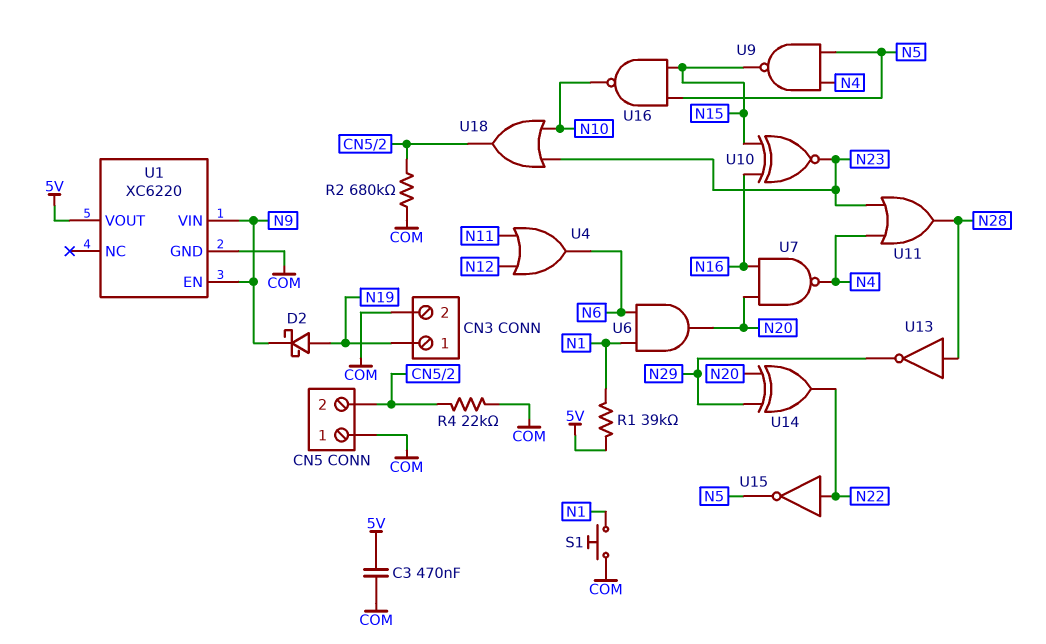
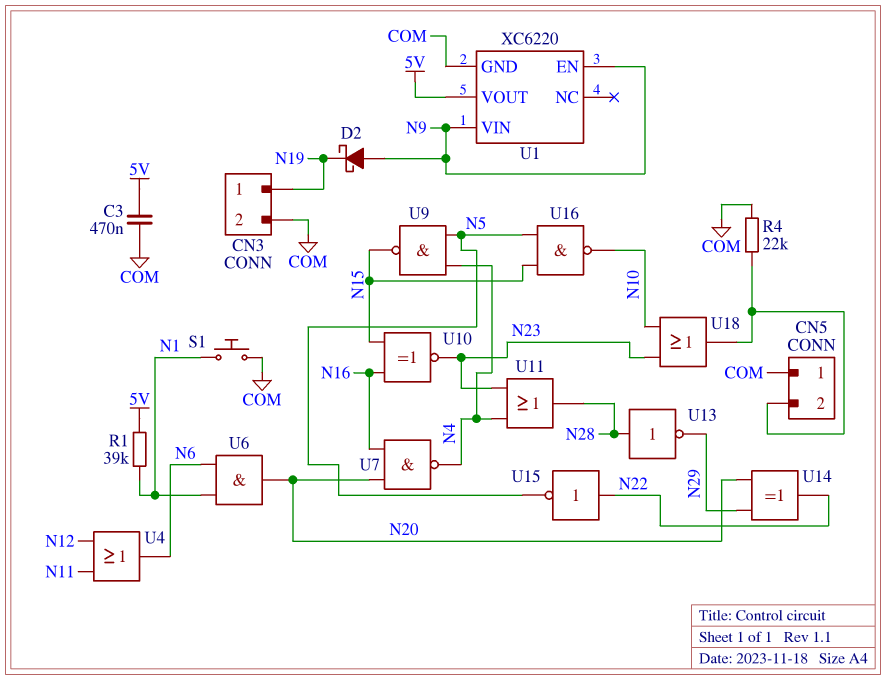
D2: schottky (A N19, K N9) -> schottky (A N9, K N19)
R2: 680k (CN5/2, COM) -> none

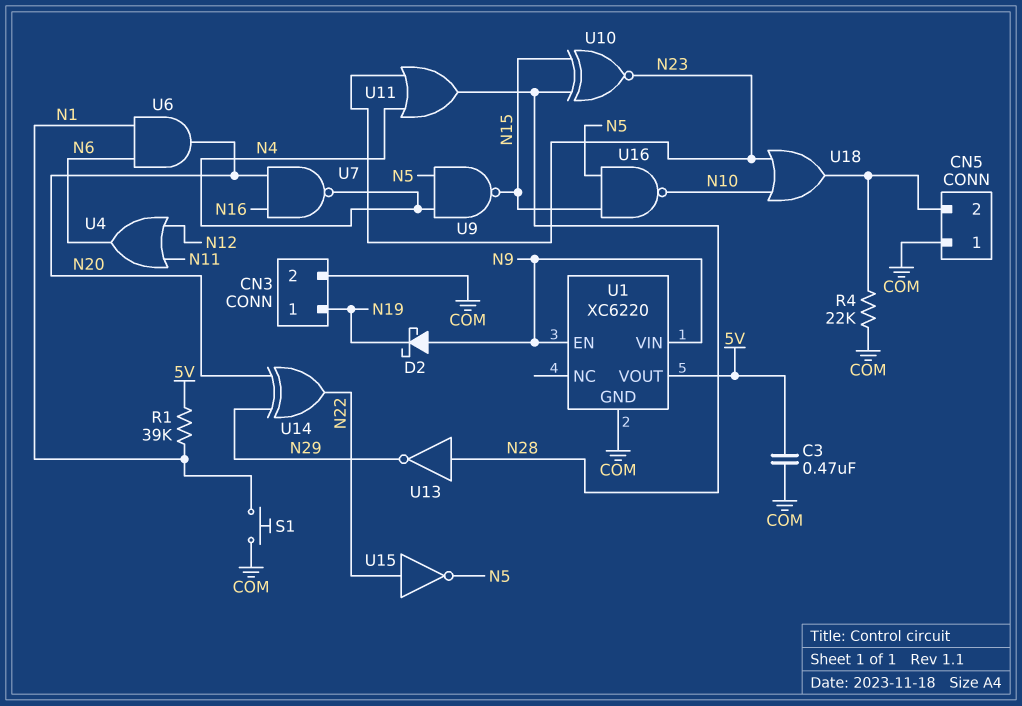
U10: XNOR (in N15, in N16, out N23) -> XNOR (in N15, in N28, out N23)

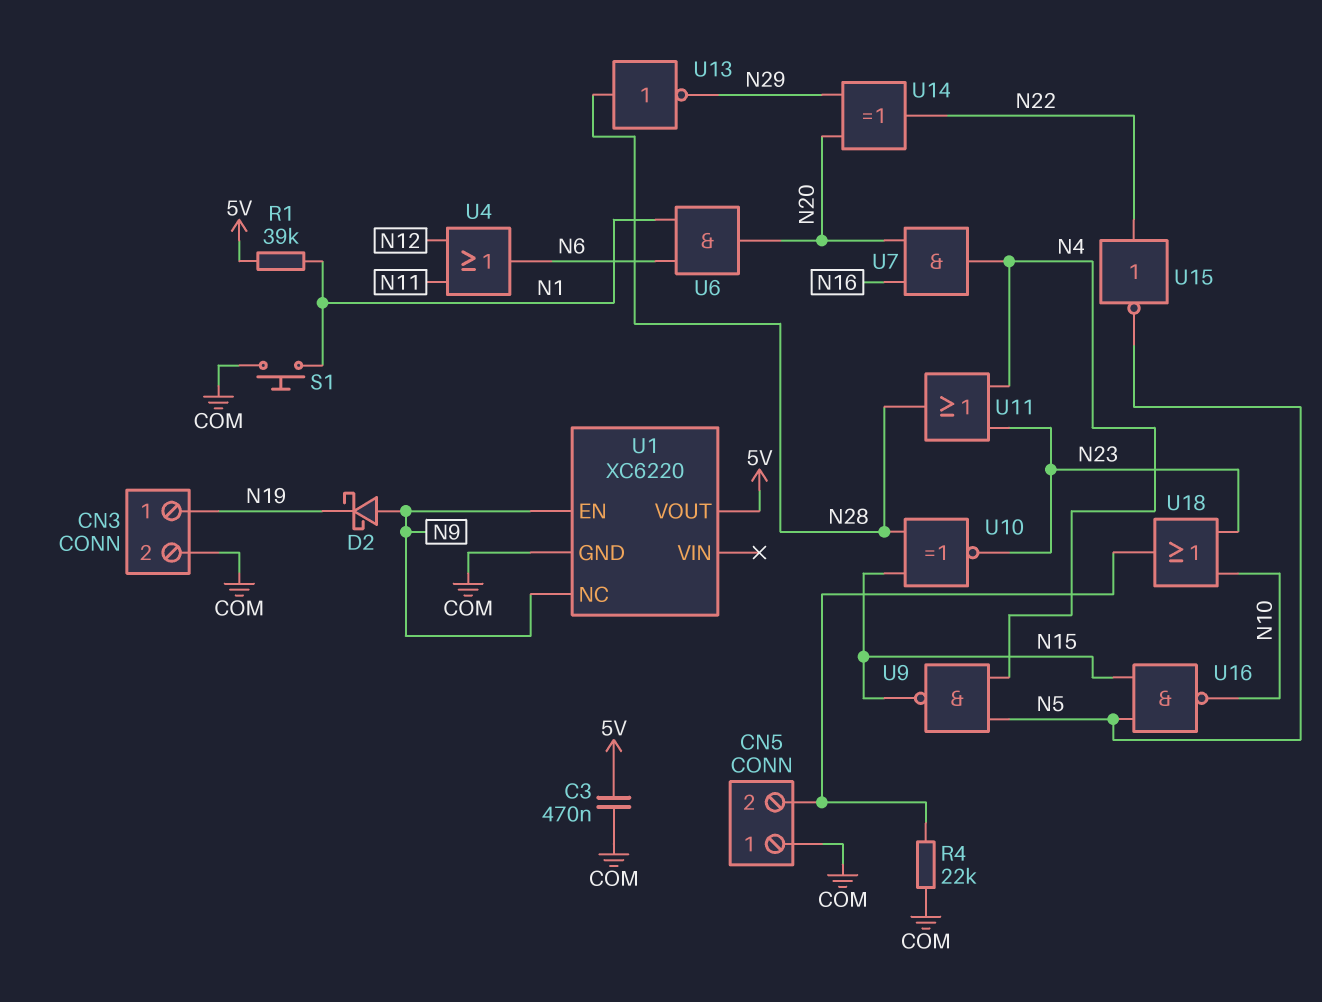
U1 pin NC: none -> N9
U1 pin VIN: N9 -> none
U7: NAND (in N16, in N20, out N4) -> AND (in N16, in N20, out N4)

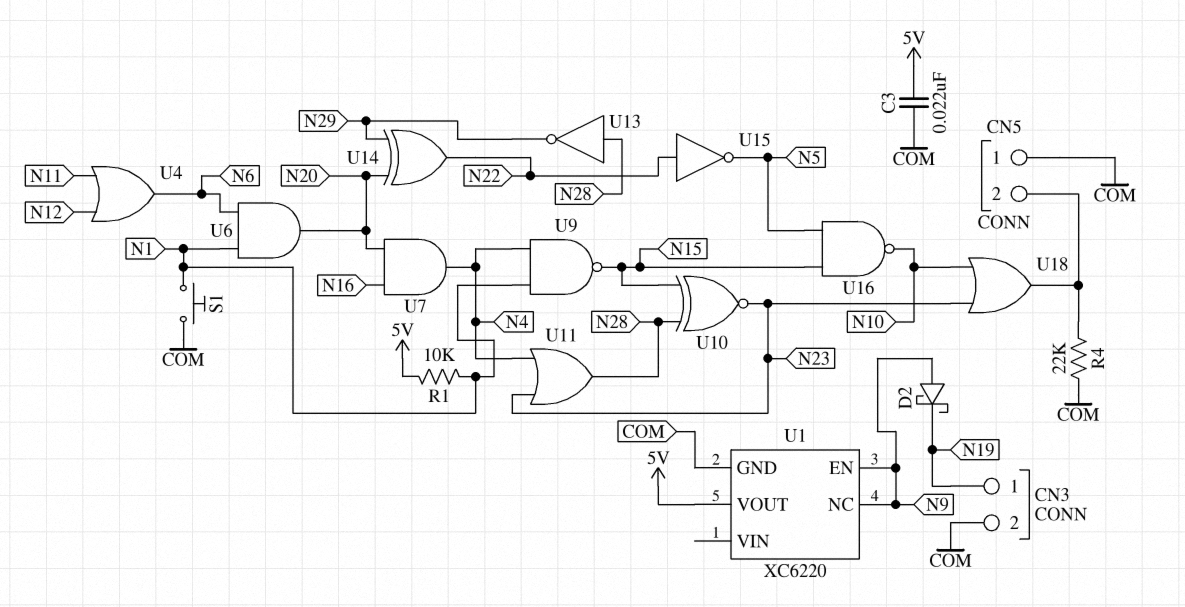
C3: 470nF (5V, COM) -> 22nF (5V, COM)
R1: 39k (5V, N1) -> 10k (5V, N1)
U9: NAND (in N4, in N5, out N15) -> NAND (in N1, in N4, out N15)

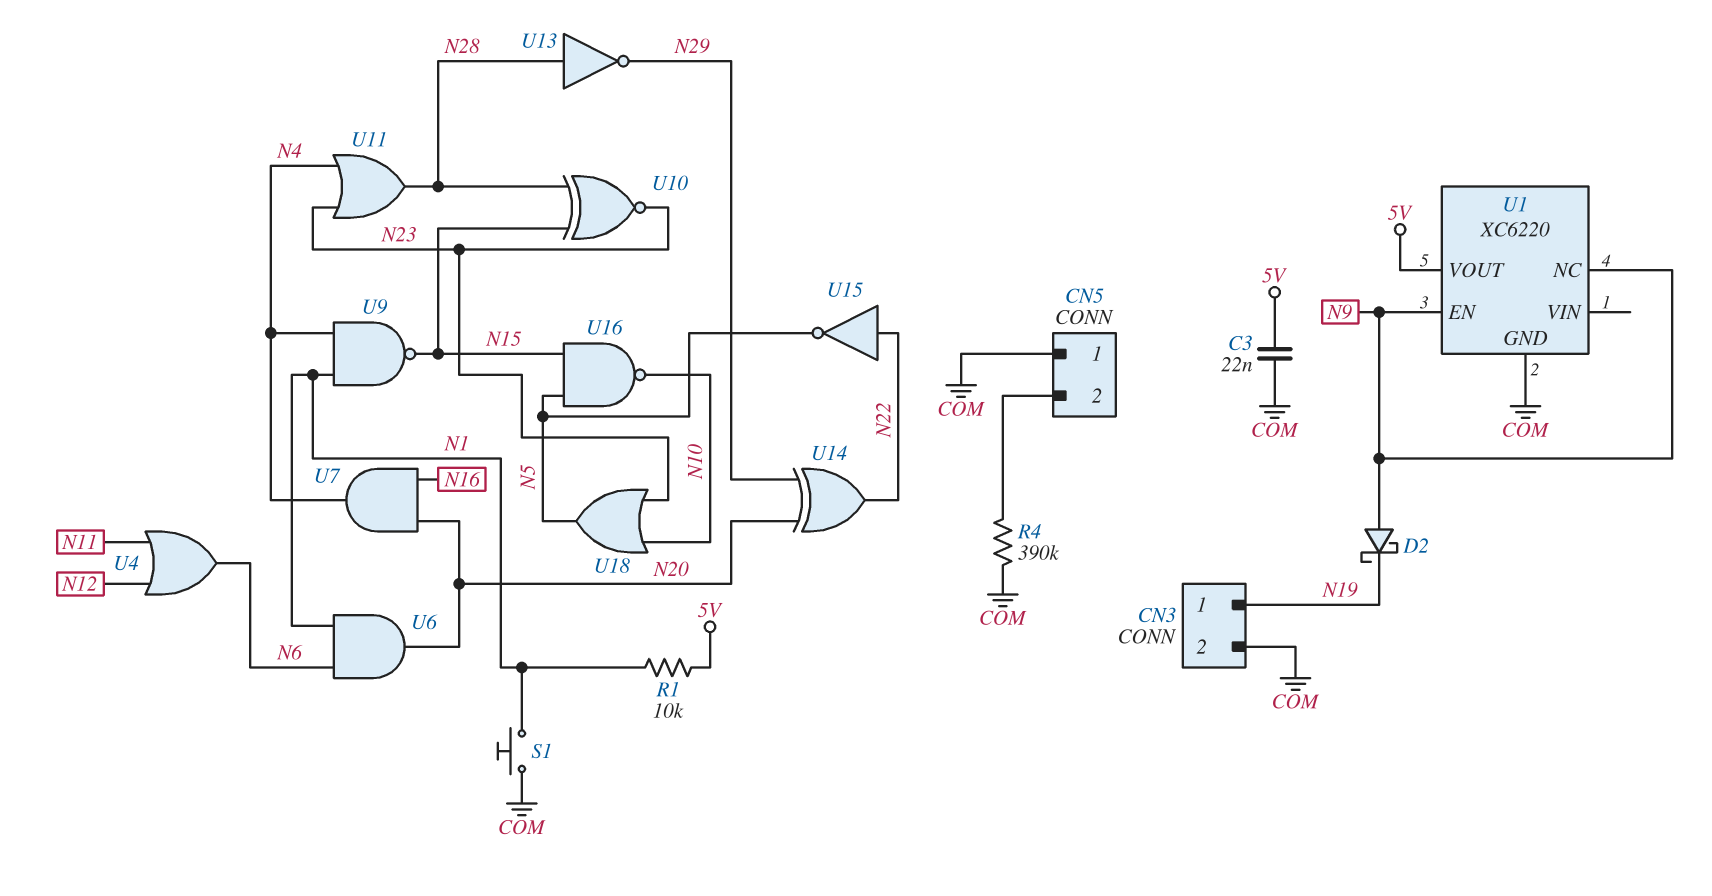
R4: 22k (CN5/2, COM) -> 390k (CN5/2, COM)
U18: OR (in N10, in N23, out CN5/2) -> OR (in N10, in N23, out N5)

